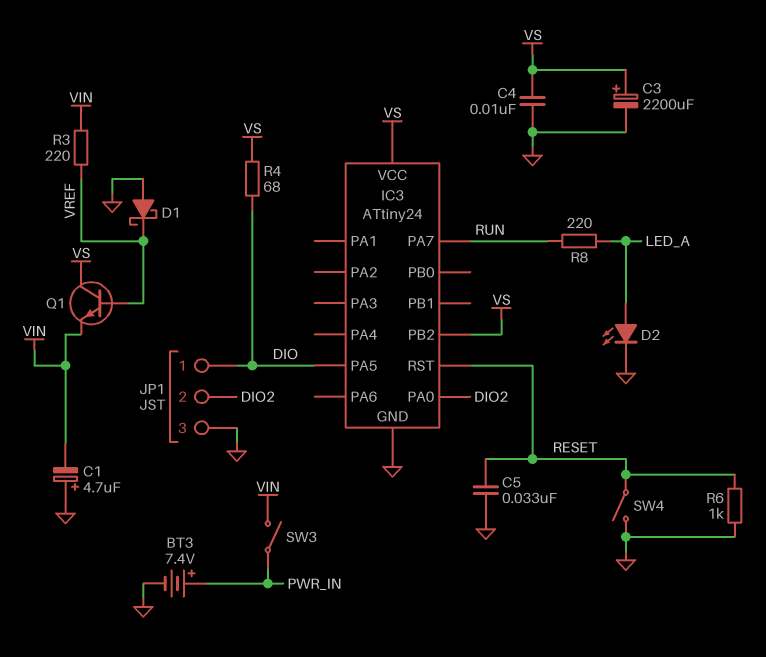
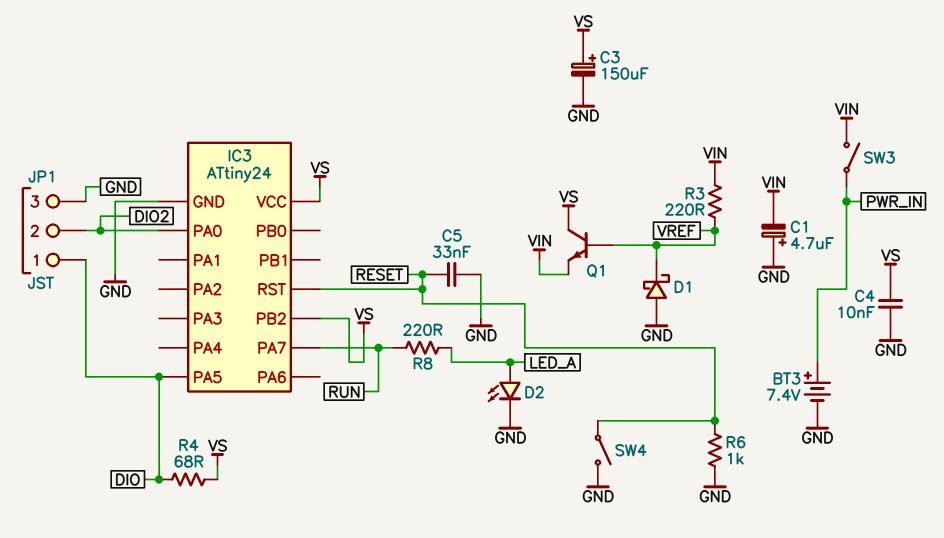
C3: 2200uF (plus VS, minus GND) -> 150uF (plus VS, minus GND)

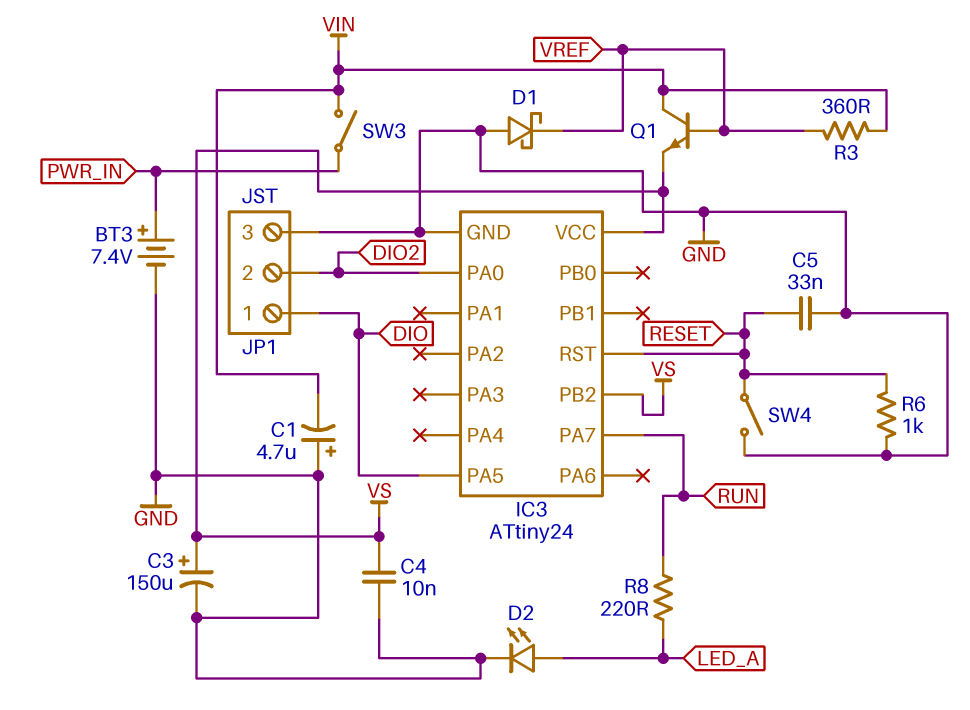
Q1: NPN (B VREF, C VS, E VIN) -> NPN (B VREF, C VIN, E VS)
R3: 220 (VIN, VREF) -> 360 (VIN, VREF)
R4: 68 (DIO, VS) -> none

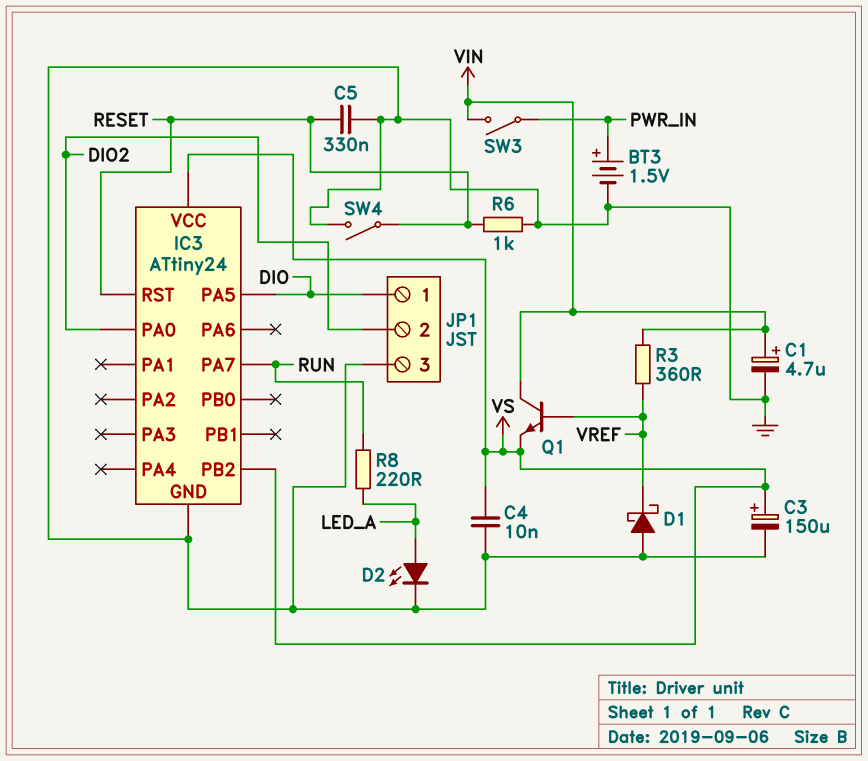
BT3: 7.4V (plus PWR_IN, minus GND) -> 1.5V (plus PWR_IN, minus GND)
C1: 4.7uF (plus GND, minus VIN) -> 4.7uF (plus VIN, minus GND)
C5: 33nF (GND, RESET) -> 330nF (GND, RESET)

